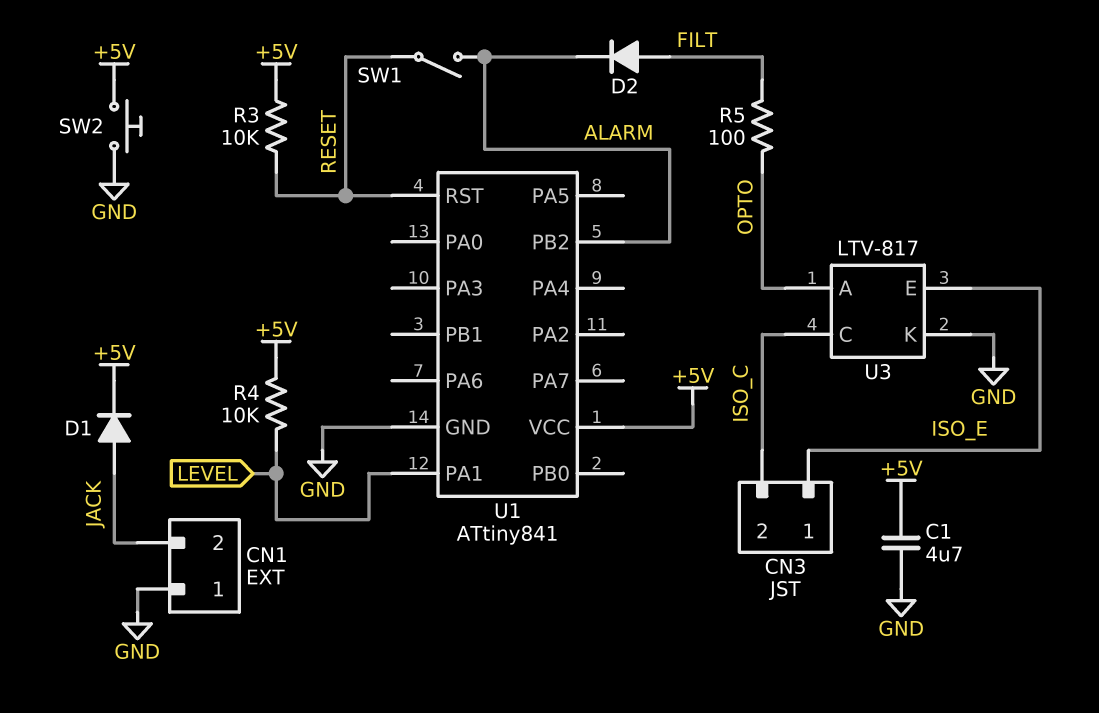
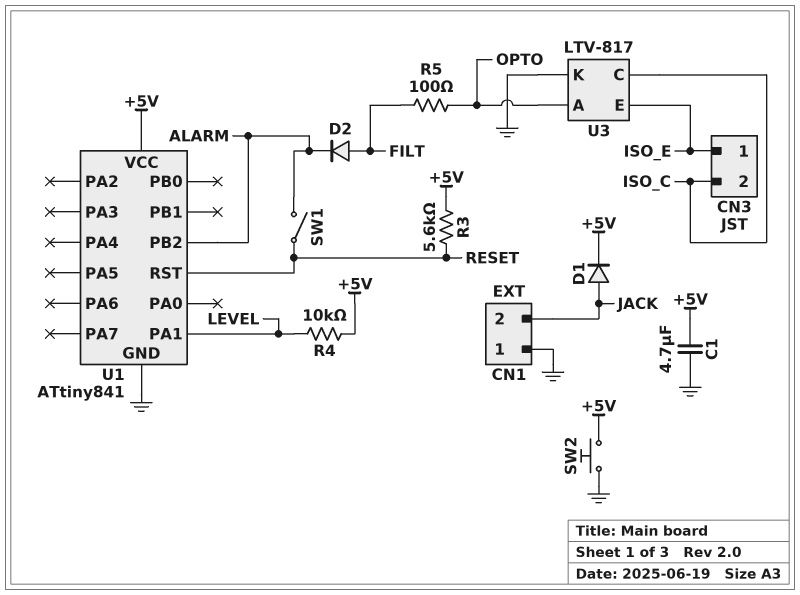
R3: 10k (+5V, RESET) -> 5.6k (+5V, RESET)

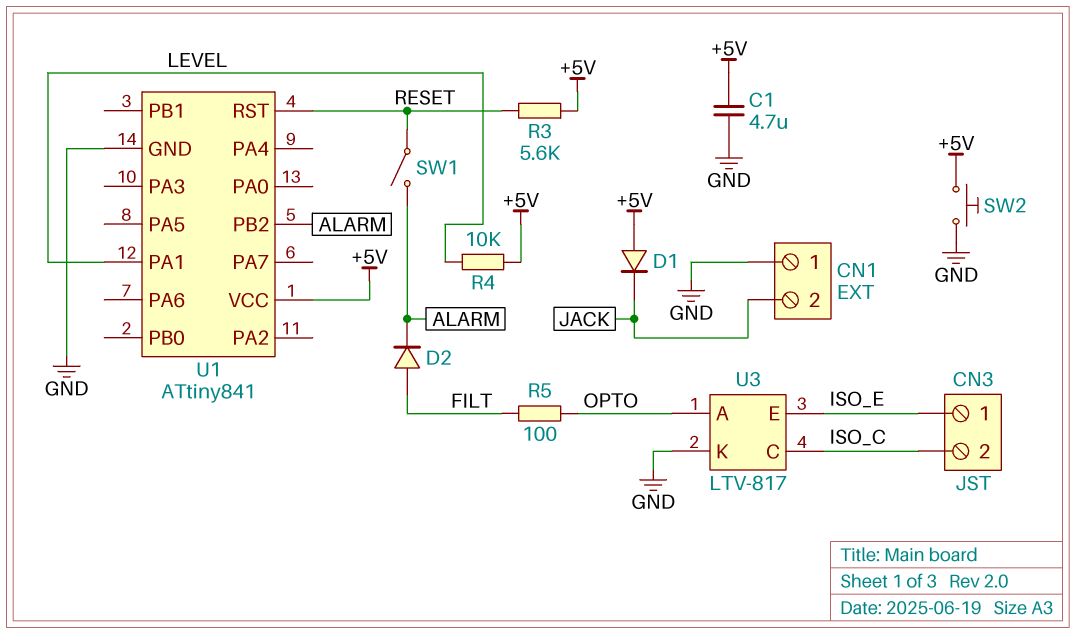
D1: diode (A JACK, K +5V) -> diode (A +5V, K JACK)

